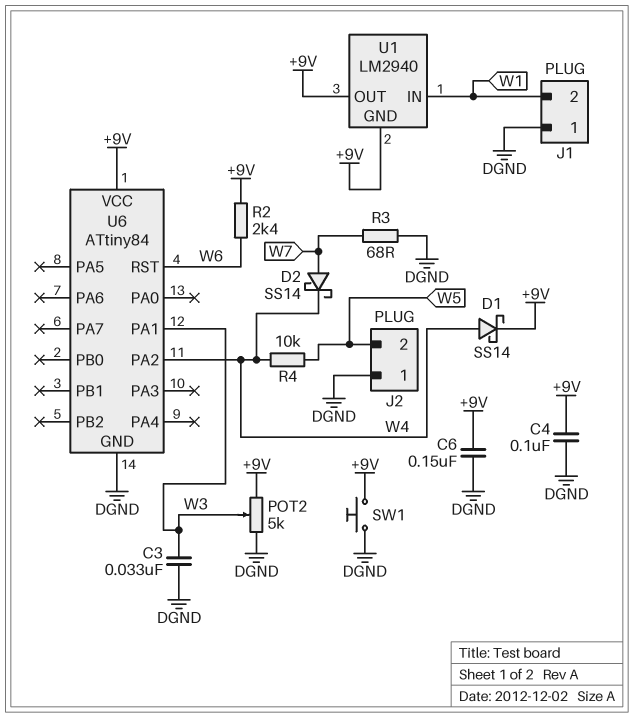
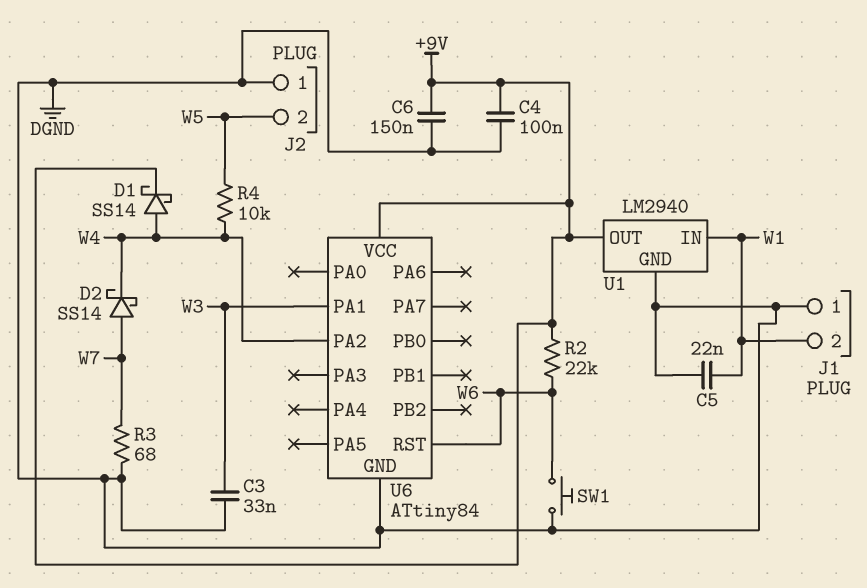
C5: none -> 22nF (DGND, W1)
POT2: 5k (+9V, DGND, wiper W3) -> none
R2: 2.4k (+9V, W6) -> 22k (+9V, W6)
SW1: button (+9V, DGND) -> button (DGND, W6)
U1 pin GND: +9V -> DGND

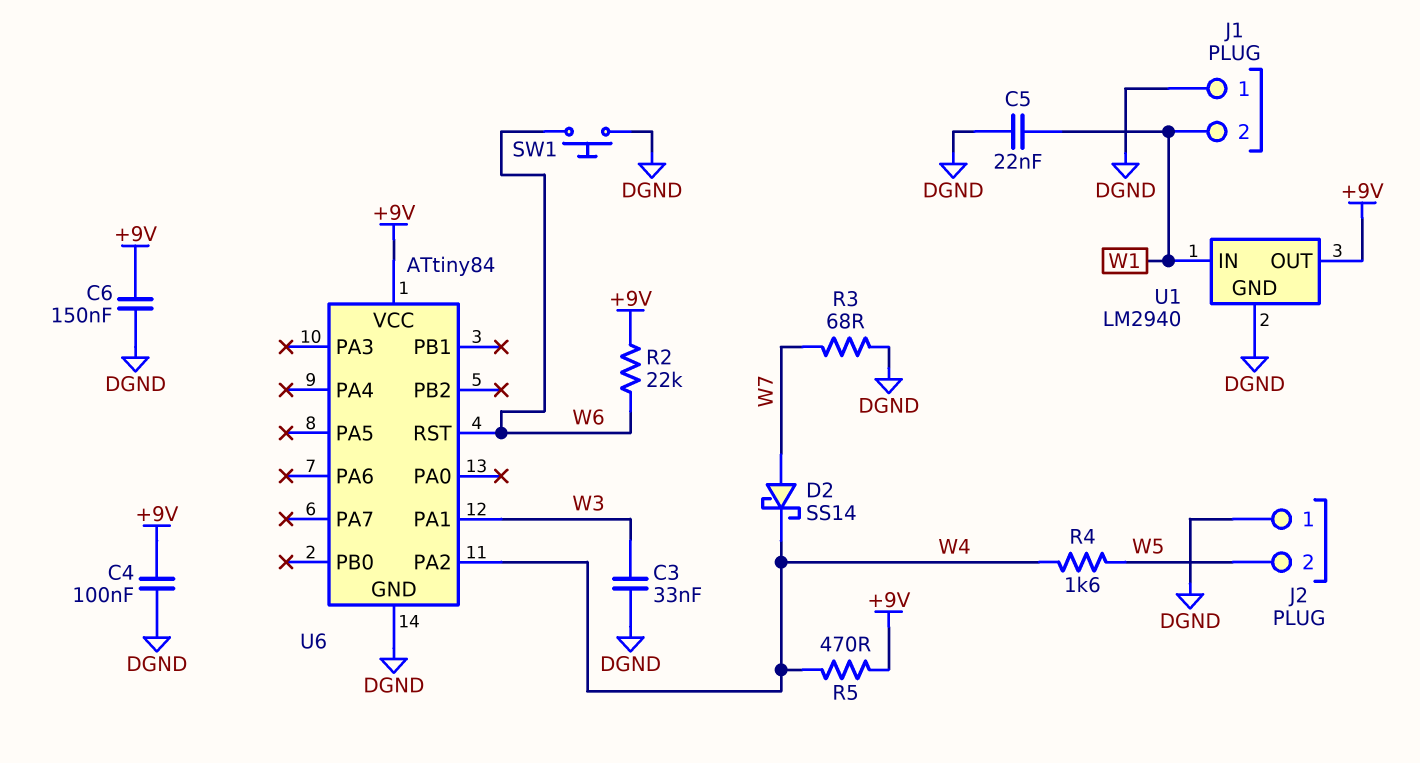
D1: schottky SS14 (A W4, K +9V) -> none
R4: 10k (W4, W5) -> 1.6k (W4, W5)
R5: none -> 470 (+9V, W4)

